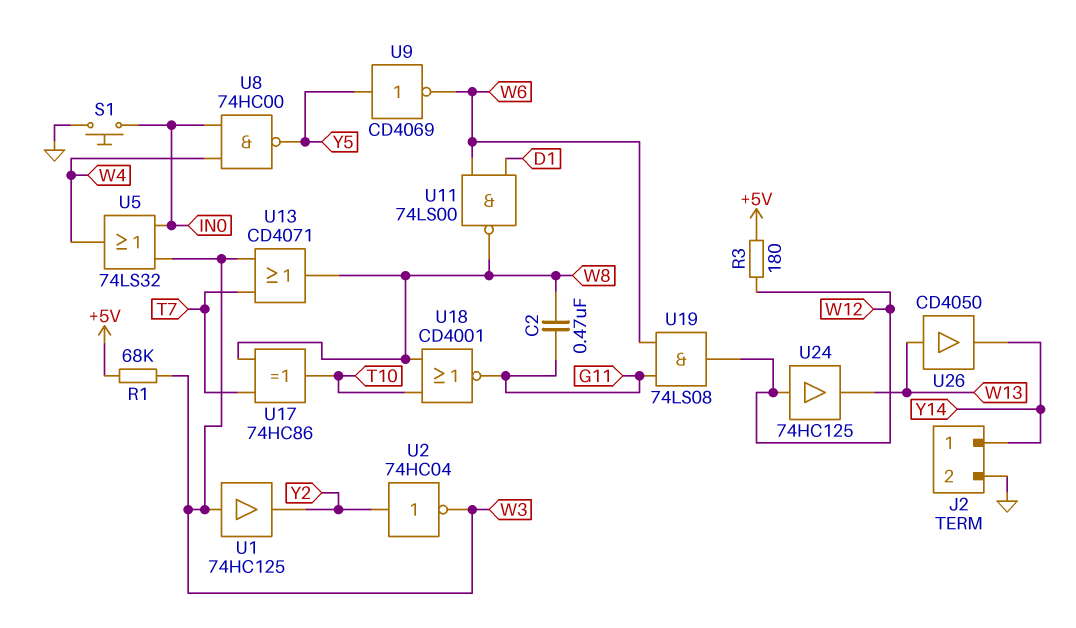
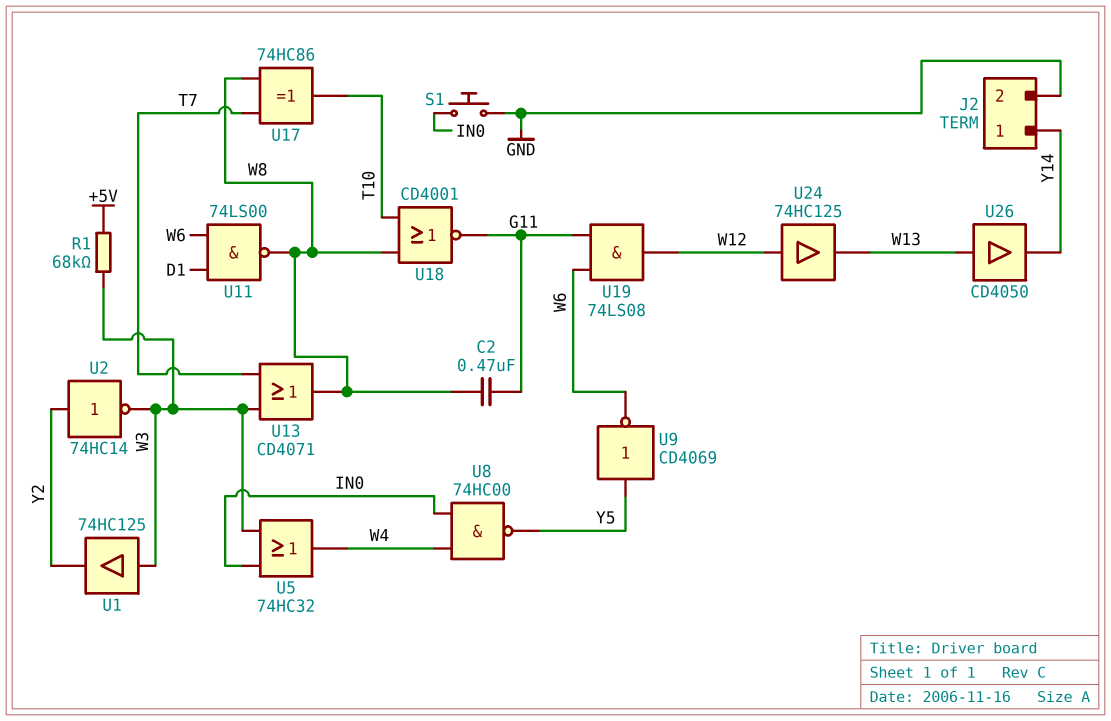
R3: 180 (+5V, W12) -> none
U2: NOT 74HC04 (in Y2, out W3) -> NOT 74HC14 (in Y2, out W3)
U5: OR 74LS32 (in IN0, in W3, out W4) -> OR 74HC32 (in IN0, in W3, out W4)

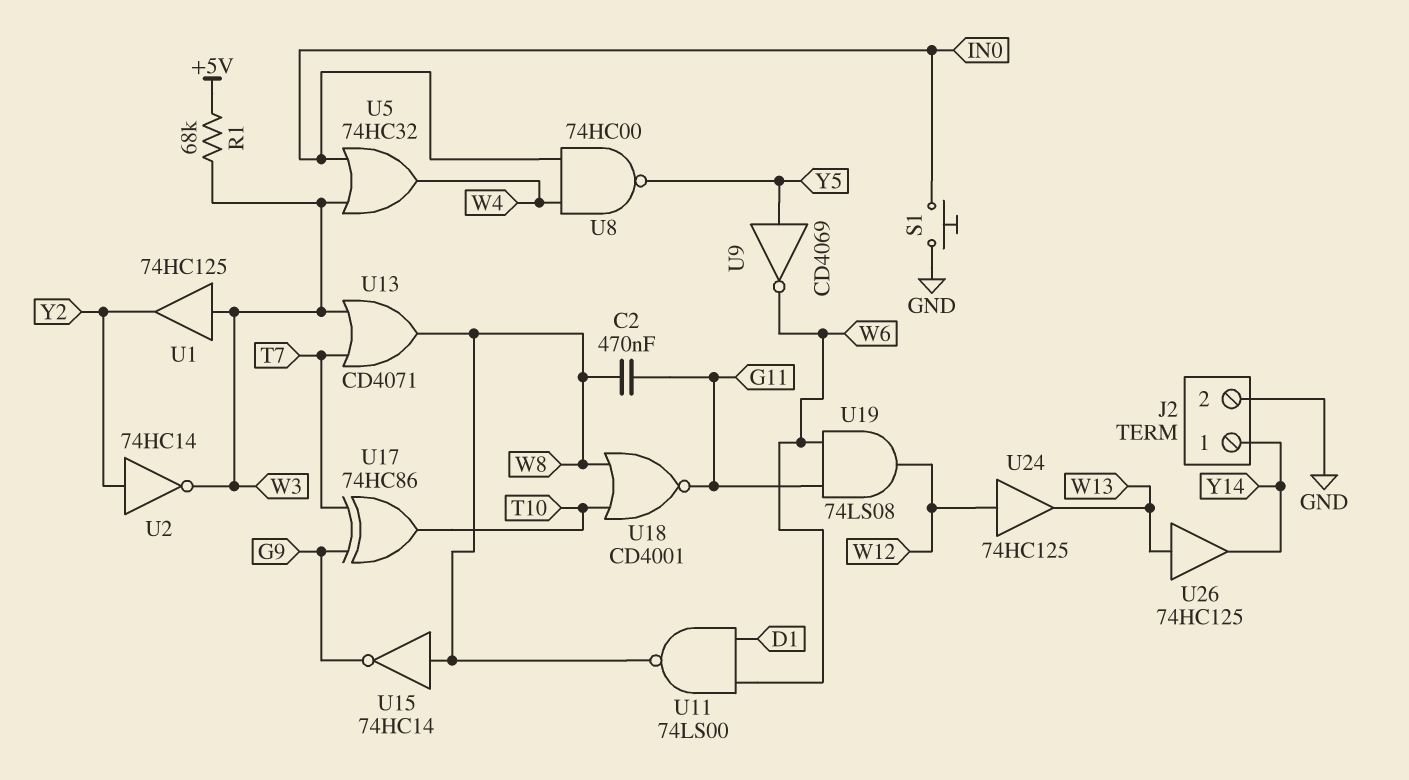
U15: none -> NOT 74HC14 (in W8, out G9)
U17: XOR 74HC86 (in T7, in W8, out T10) -> XOR 74HC86 (in G9, in T7, out T10)
U26: buffer CD4050 (in W13, out Y14) -> buffer 74HC125 (in W13, out Y14)

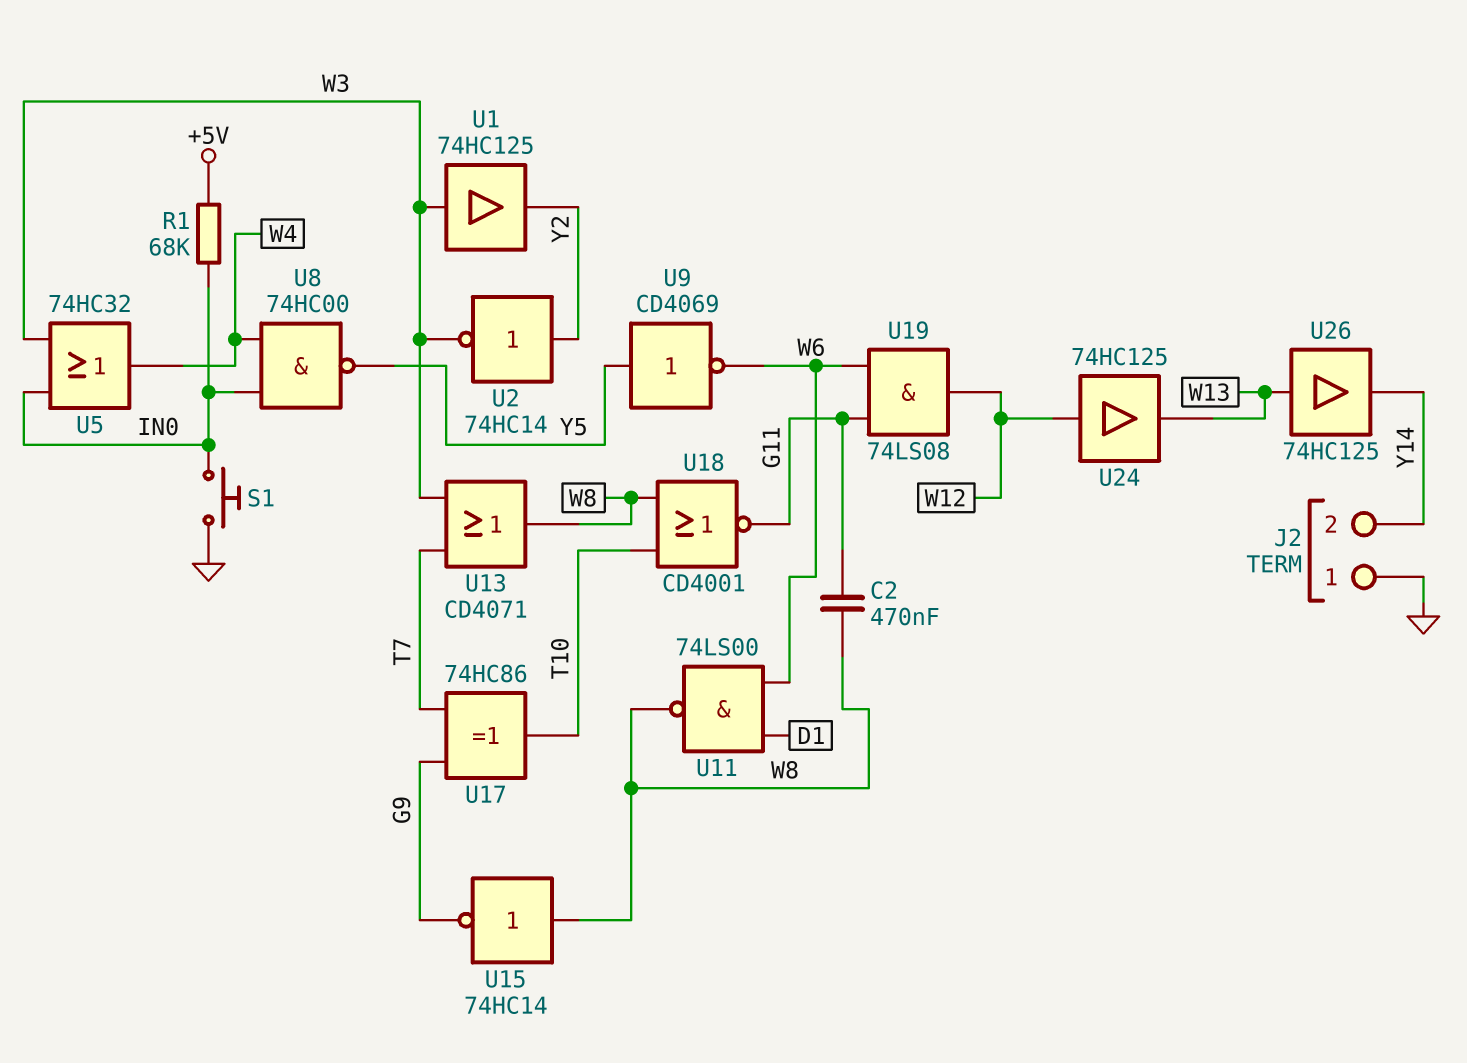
J2 pin 1: Y14 -> GND
J2 pin 2: GND -> Y14
R1: 68k (+5V, W3) -> 68k (+5V, IN0)

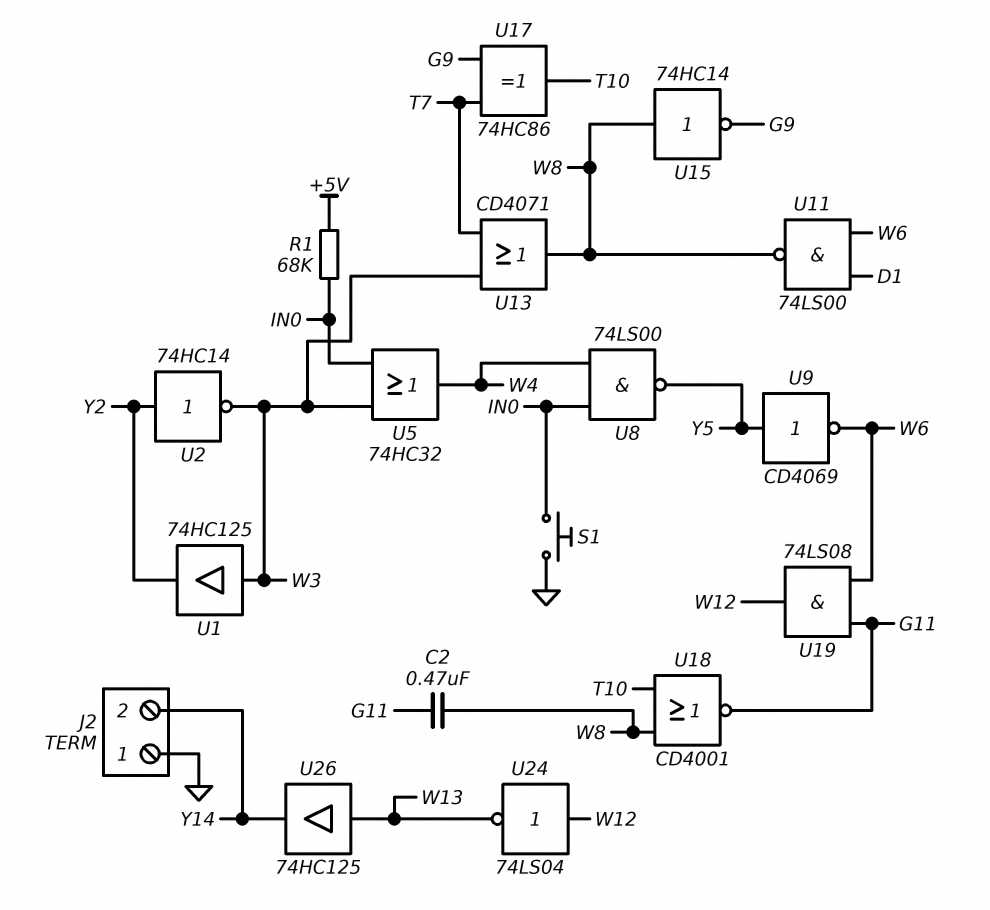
U8: NAND 74HC00 (in IN0, in W4, out Y5) -> NAND 74LS00 (in IN0, in W4, out Y5)
U24: buffer 74HC125 (in W12, out W13) -> NOT 74LS04 (in W12, out W13)

